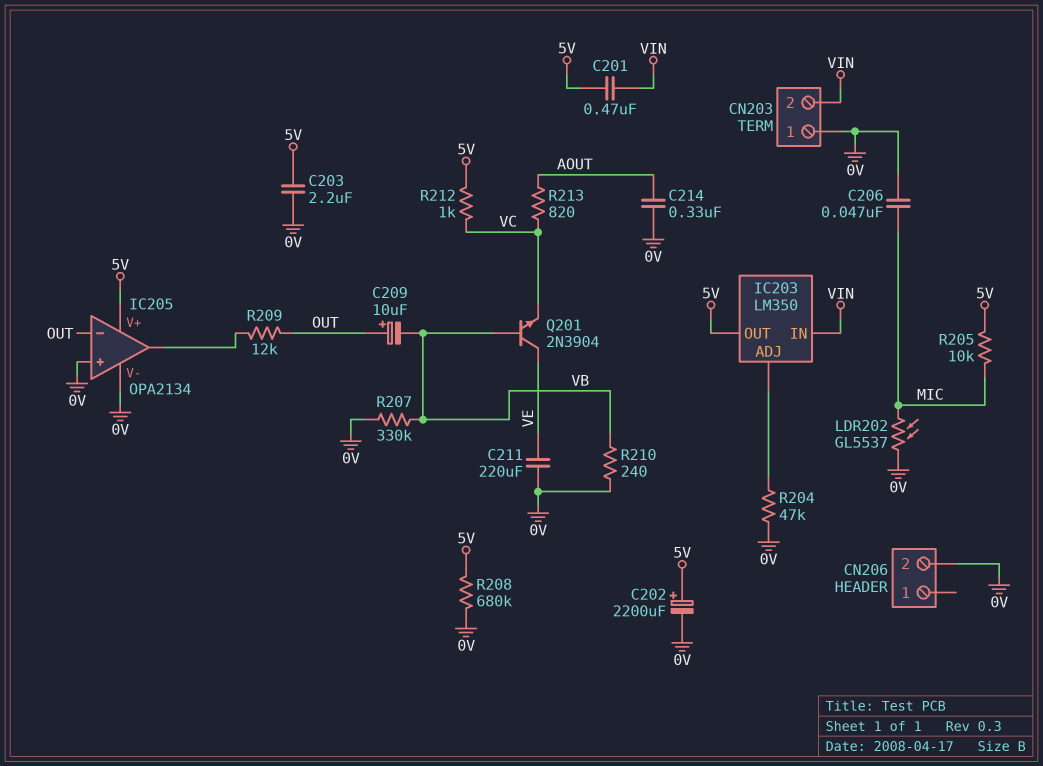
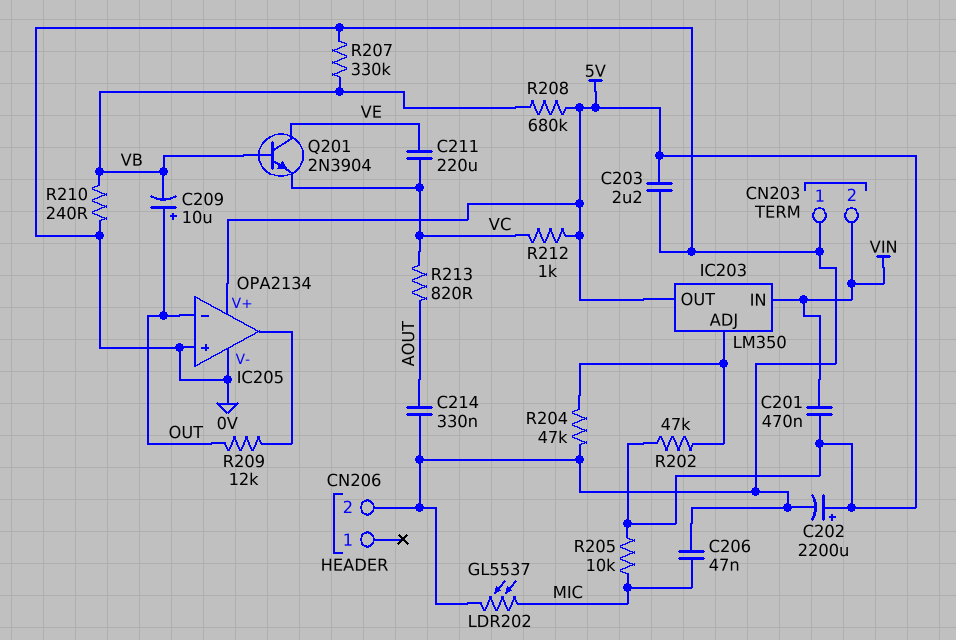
C211: 220uF (0V, VE) -> 220uF (VC, VE)
R202: none -> 47k (5V, IC203/ADJ)
R208: 680k (0V, 5V) -> 680k (5V, VB)

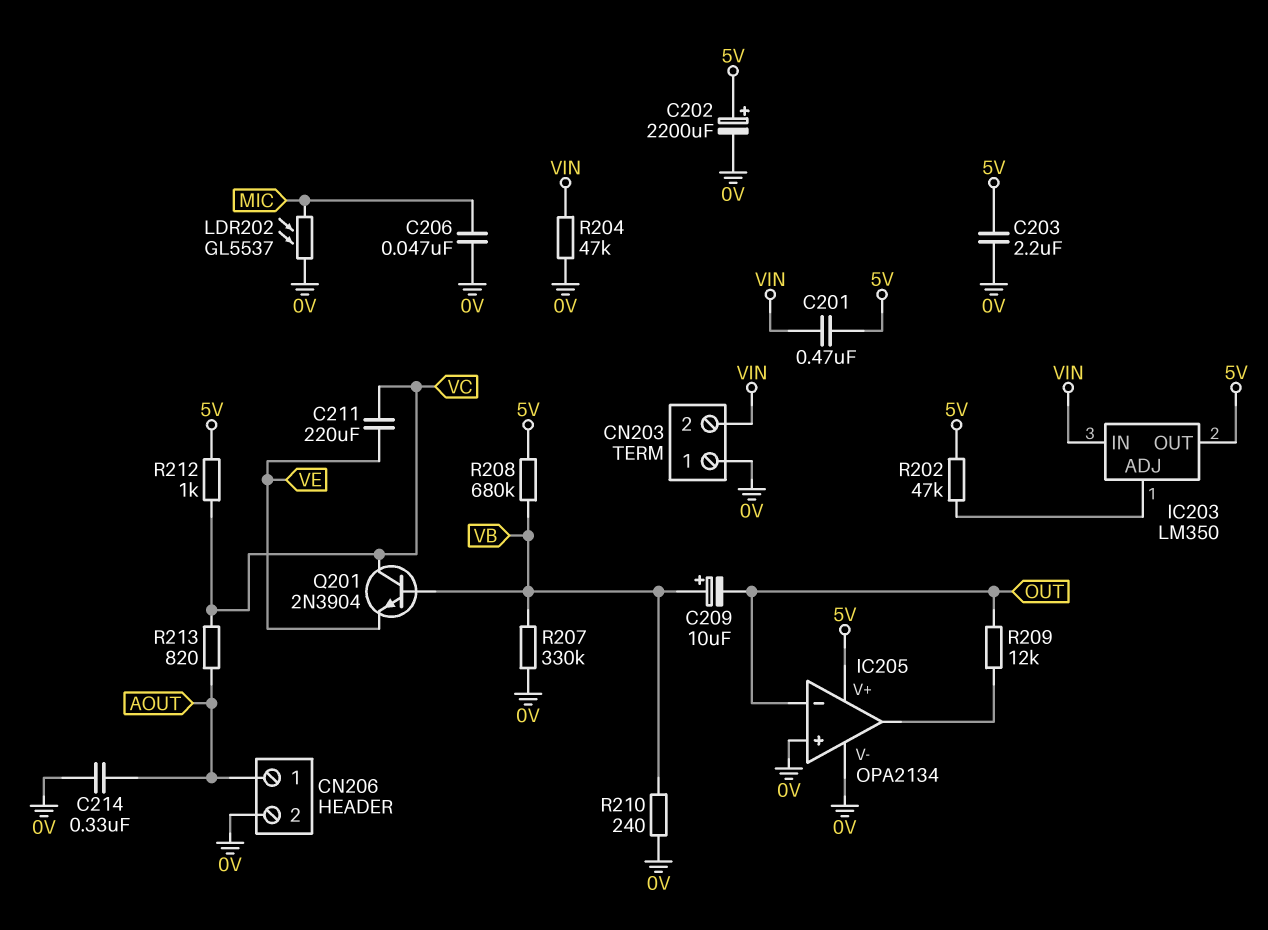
C209: 10uF (plus OUT, minus VB) -> 10uF (plus VB, minus OUT)
CN206 pin 1: none -> AOUT
Q201: NPN 2N3904 (B VB, C VE, E VC) -> NPN 2N3904 (B VB, C VC, E VE)
R204: 47k (0V, IC203/ADJ) -> 47k (0V, VIN)
R205: 10k (5V, MIC) -> none

